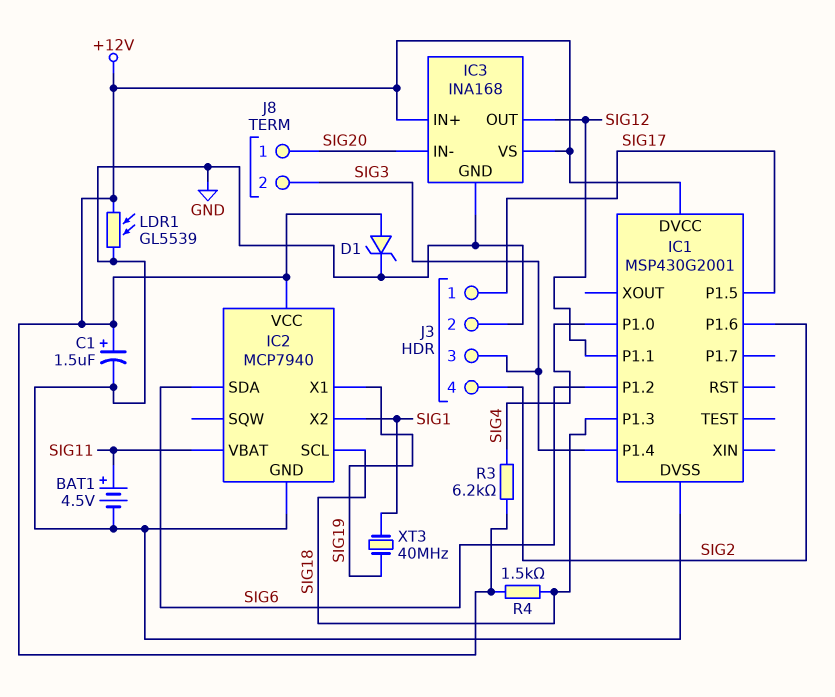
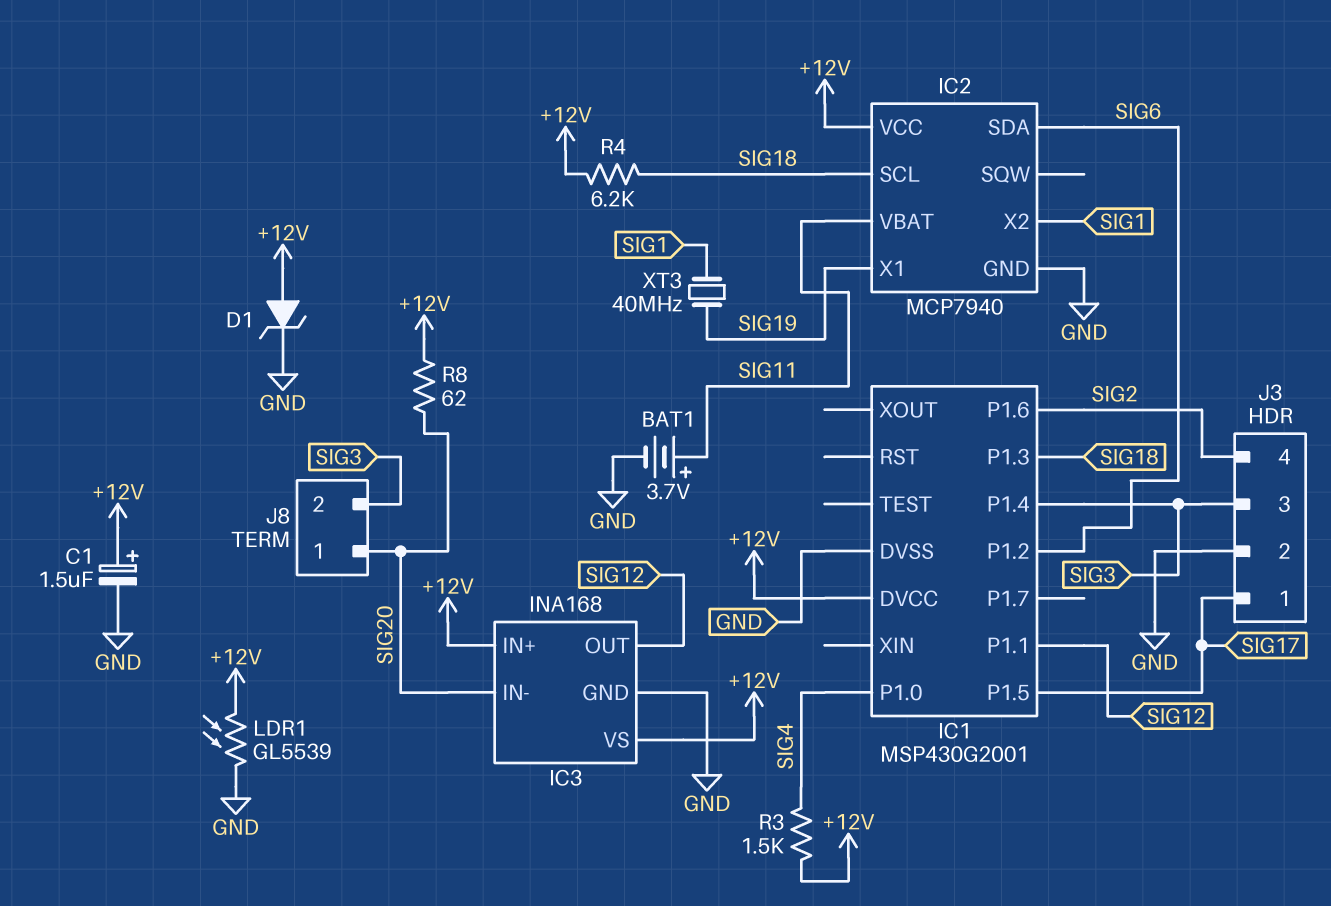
BAT1: 4.5V (plus SIG11, minus GND) -> 3.7V (plus SIG11, minus GND)
R3: 6.2k (+12V, SIG4) -> 1.5k (+12V, SIG4)
R4: 1.5k (+12V, SIG18) -> 6.2k (+12V, SIG18)
R8: none -> 62 (+12V, SIG20)

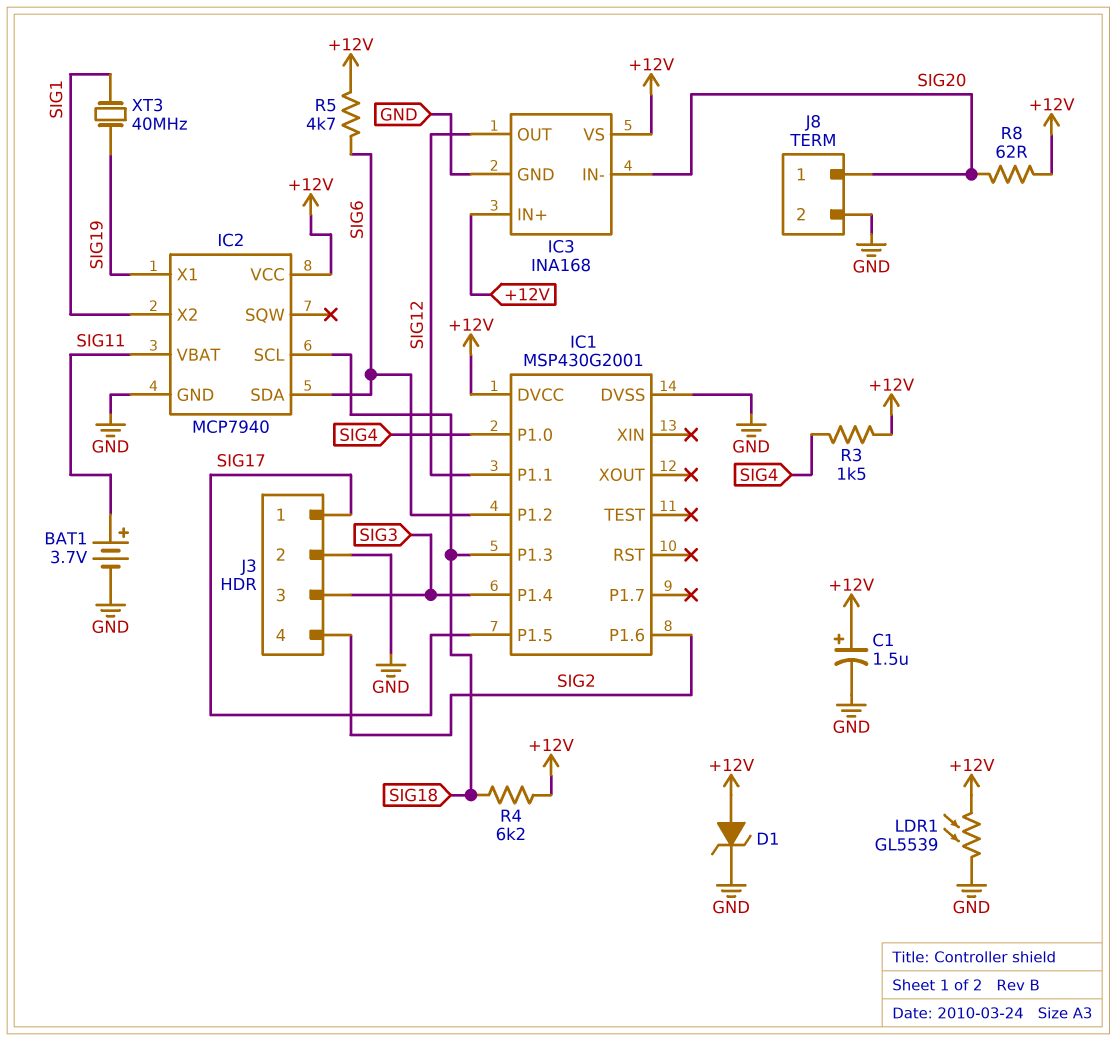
J8 pin 2: SIG3 -> GND
R5: none -> 4.7k (+12V, SIG6)

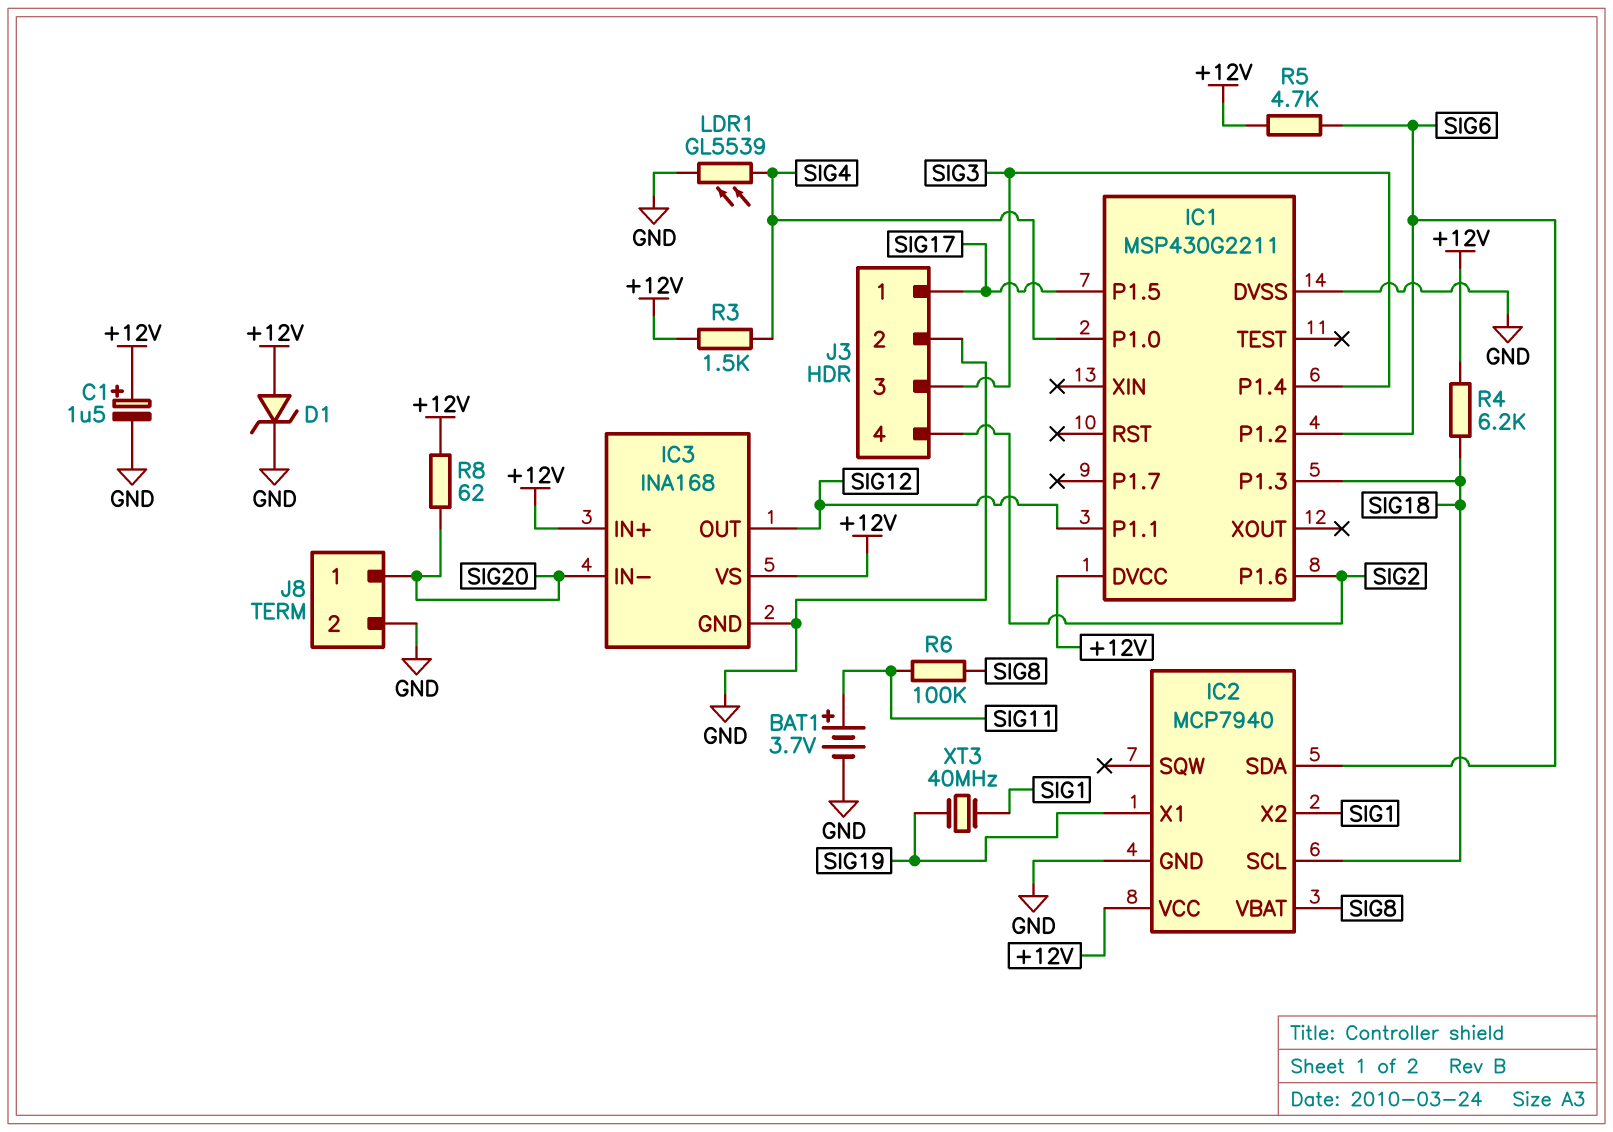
IC1: MSP430G2001 -> MSP430G2211
IC2 pin VBAT: SIG11 -> SIG8
LDR1: GL5539 (+12V, GND) -> GL5539 (GND, SIG4)
R6: none -> 100k (SIG8, SIG11)

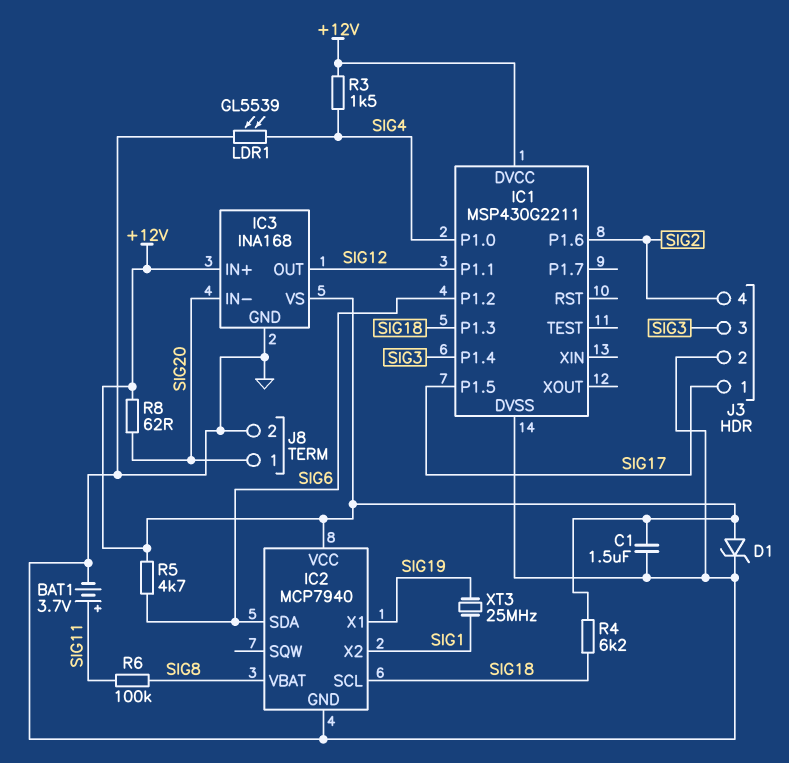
C1: 1.5uF (plus +12V, minus GND) -> 1.5uF (+12V, GND)
XT3: 40MHz (SIG1, SIG19) -> 25MHz (SIG1, SIG19)

